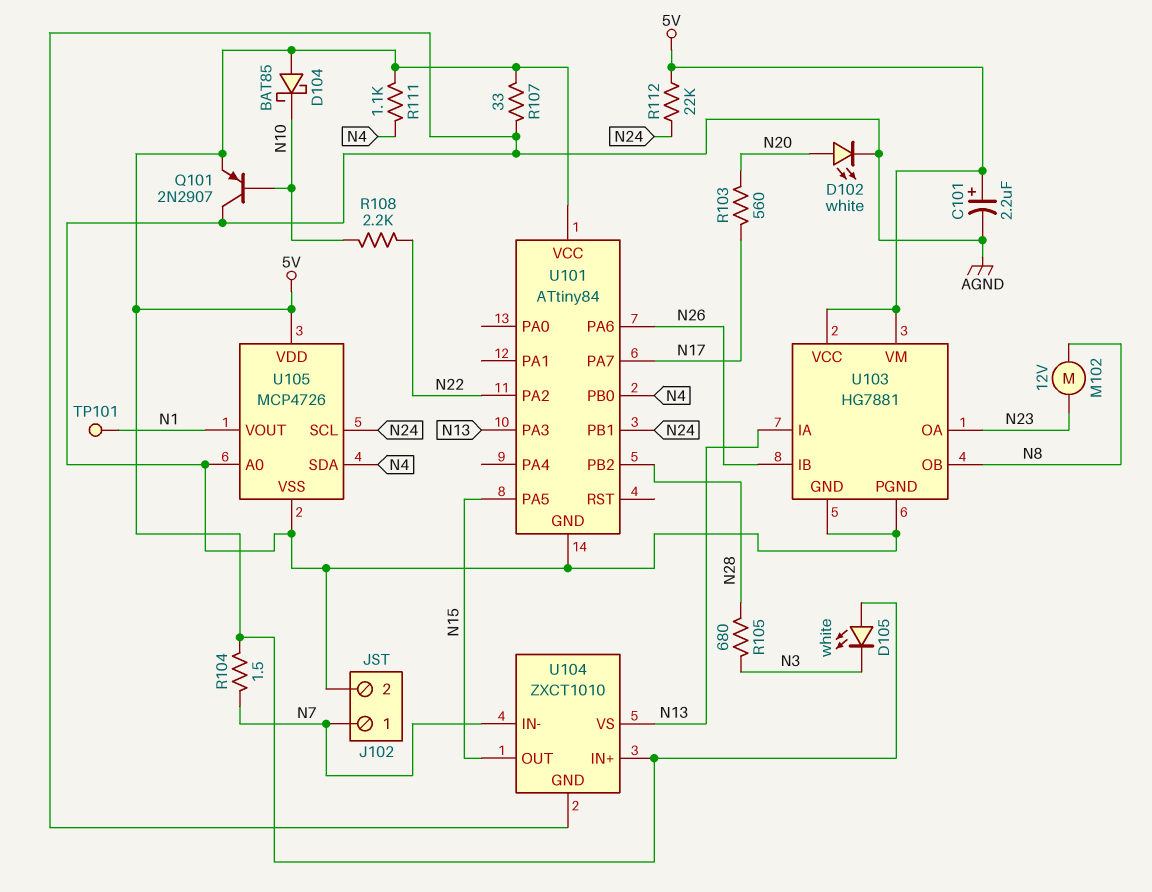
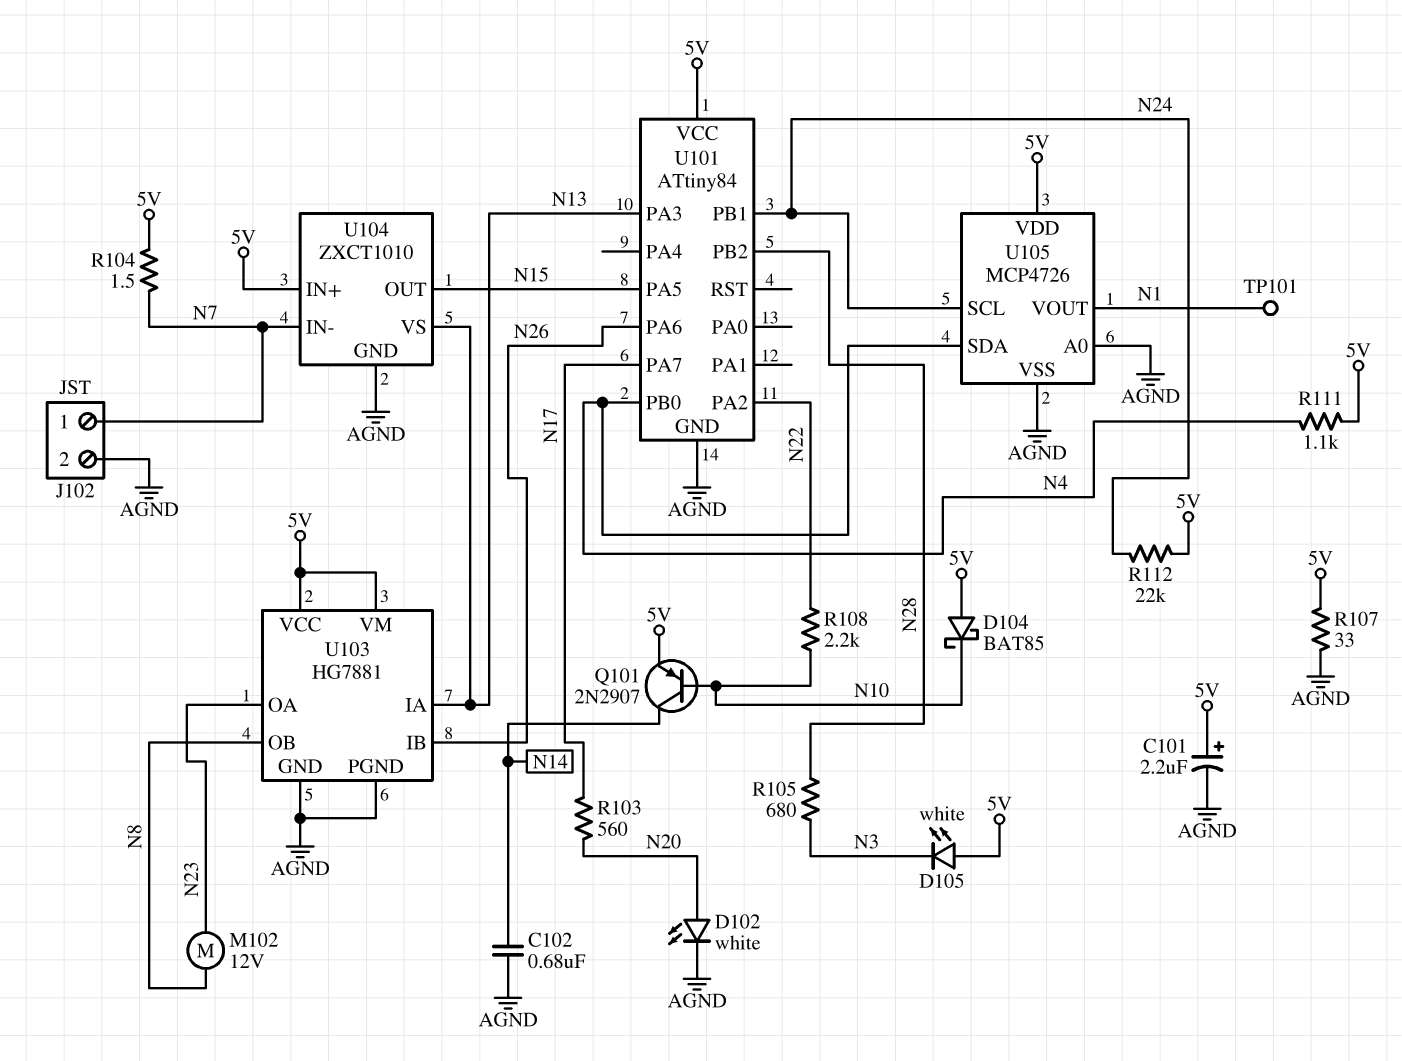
C102: none -> 680nF (AGND, N14)
Q101: PNP 2N2907 (B N10, C AGND, E 5V) -> PNP 2N2907 (B N10, C N14, E 5V)

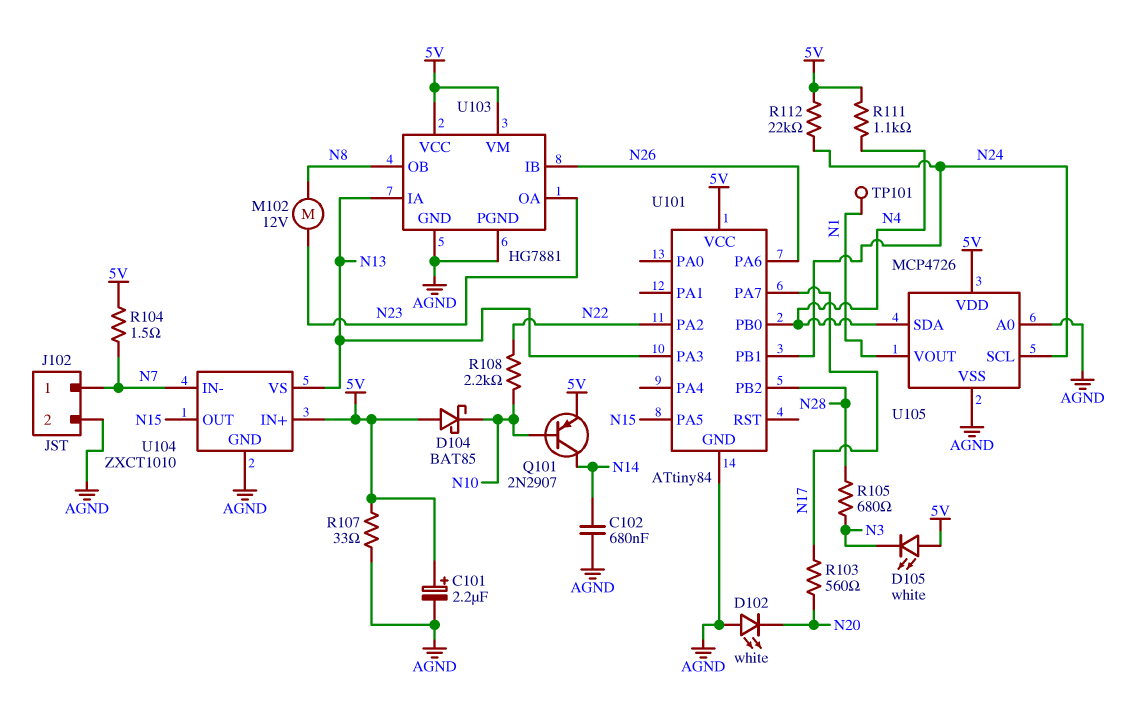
D102: LED white (A N20, K AGND) -> LED white (A AGND, K N20)

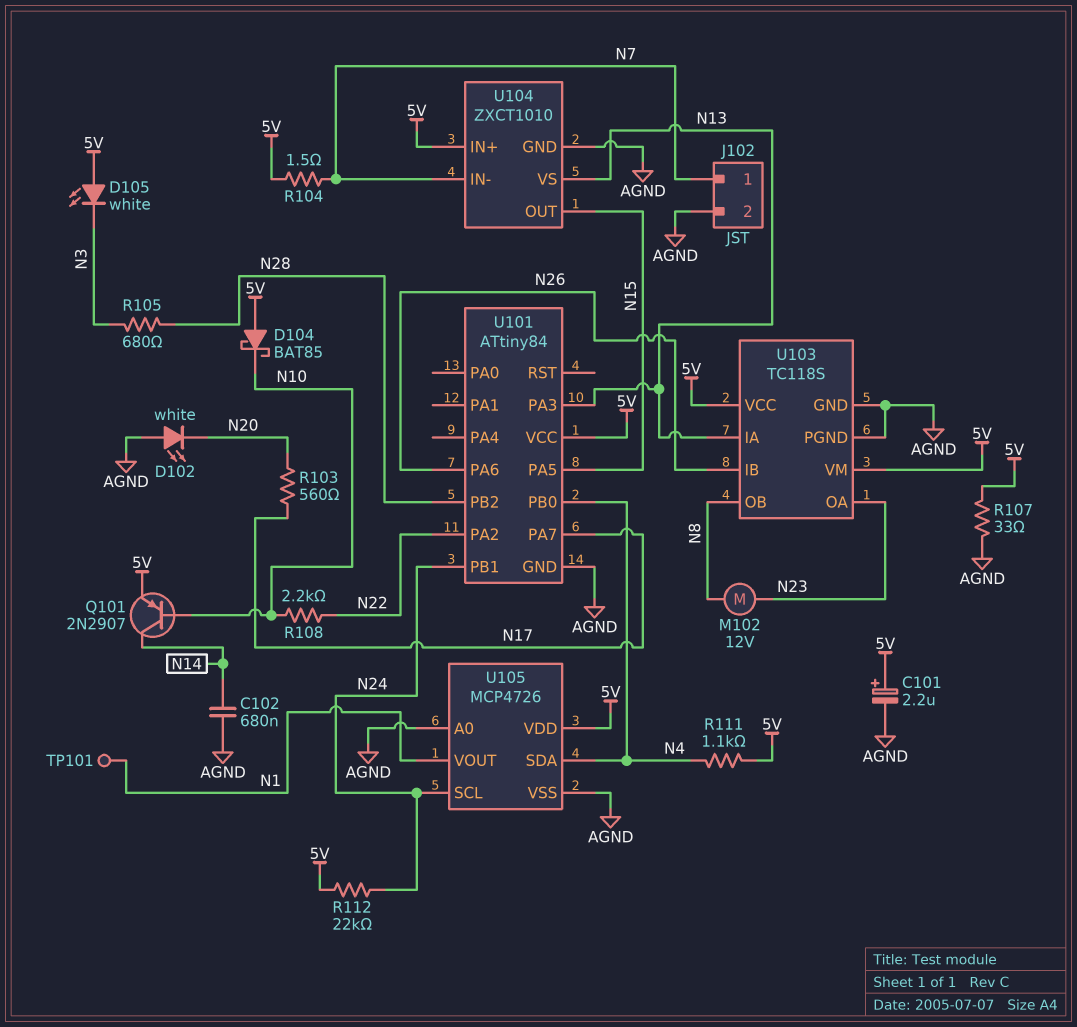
U103: HG7881 -> TC118S

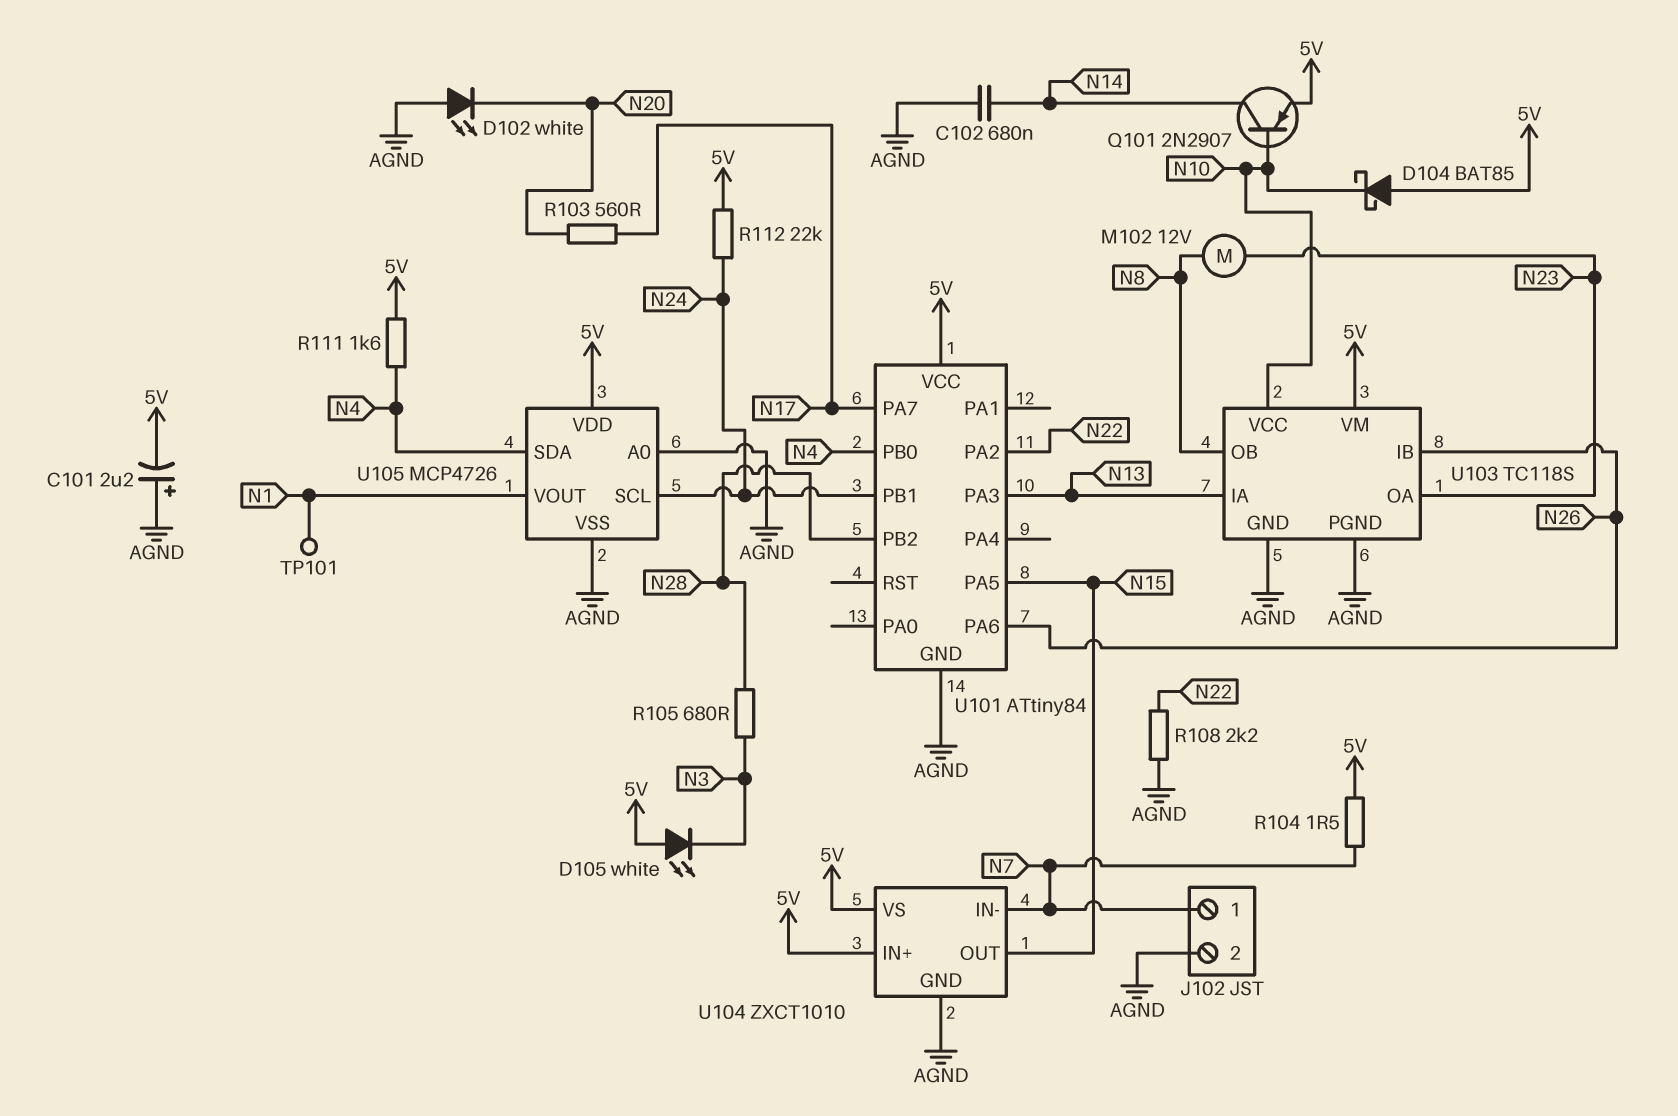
C101: 2.2uF (plus 5V, minus AGND) -> 2.2uF (plus AGND, minus 5V)
R107: 33 (5V, AGND) -> none
R108: 2.2k (N10, N22) -> 2.2k (AGND, N22)
R111: 1.1k (5V, N4) -> 1.6k (5V, N4)
U103 pin VCC: 5V -> N10
U104 pin VS: N13 -> 5V

